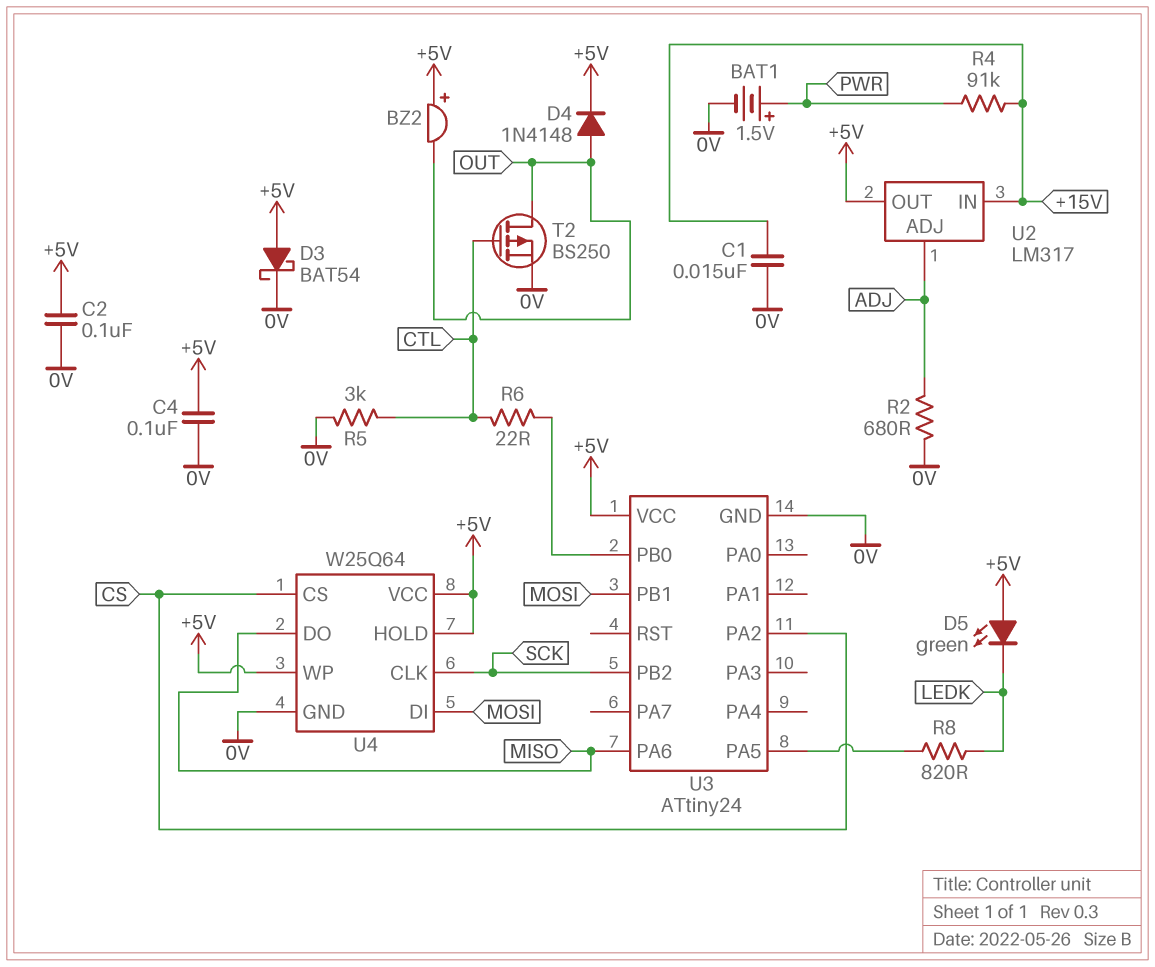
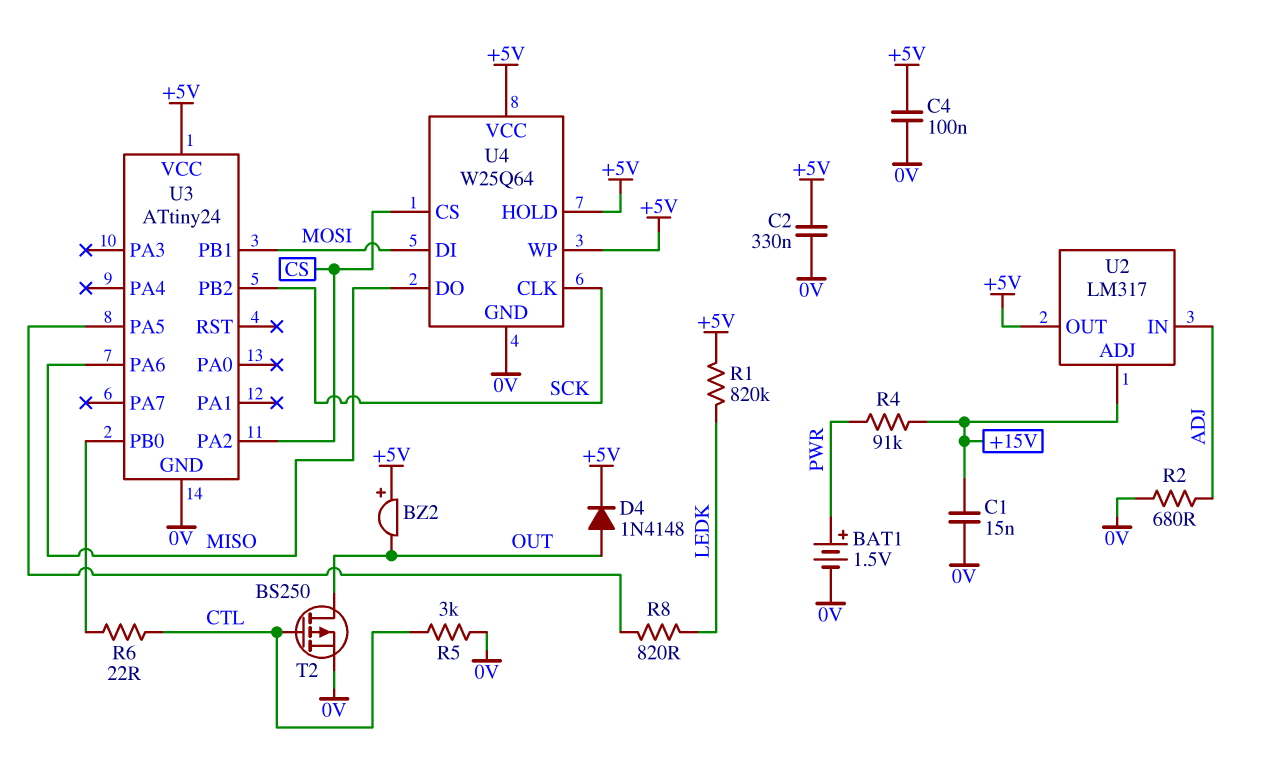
C2: 100nF (+5V, 0V) -> 330nF (+5V, 0V)
D3: schottky BAT54 (A +5V, K 0V) -> none
D5: LED green (A +5V, K LEDK) -> none
R1: none -> 820k (+5V, LEDK)
U2 pin ADJ: ADJ -> +15V
U2 pin IN: +15V -> ADJ

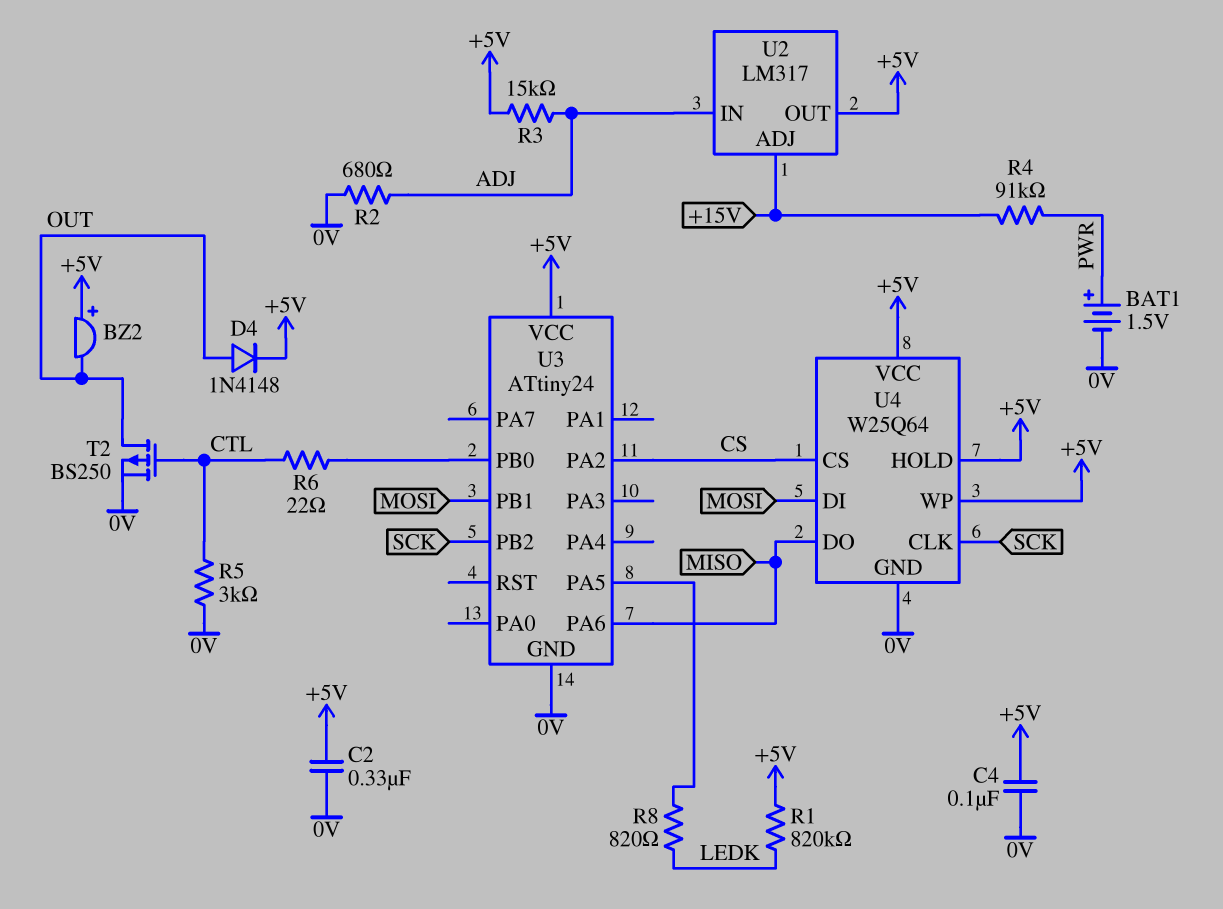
C1: 15nF (+15V, 0V) -> none
R3: none -> 15k (+5V, ADJ)

